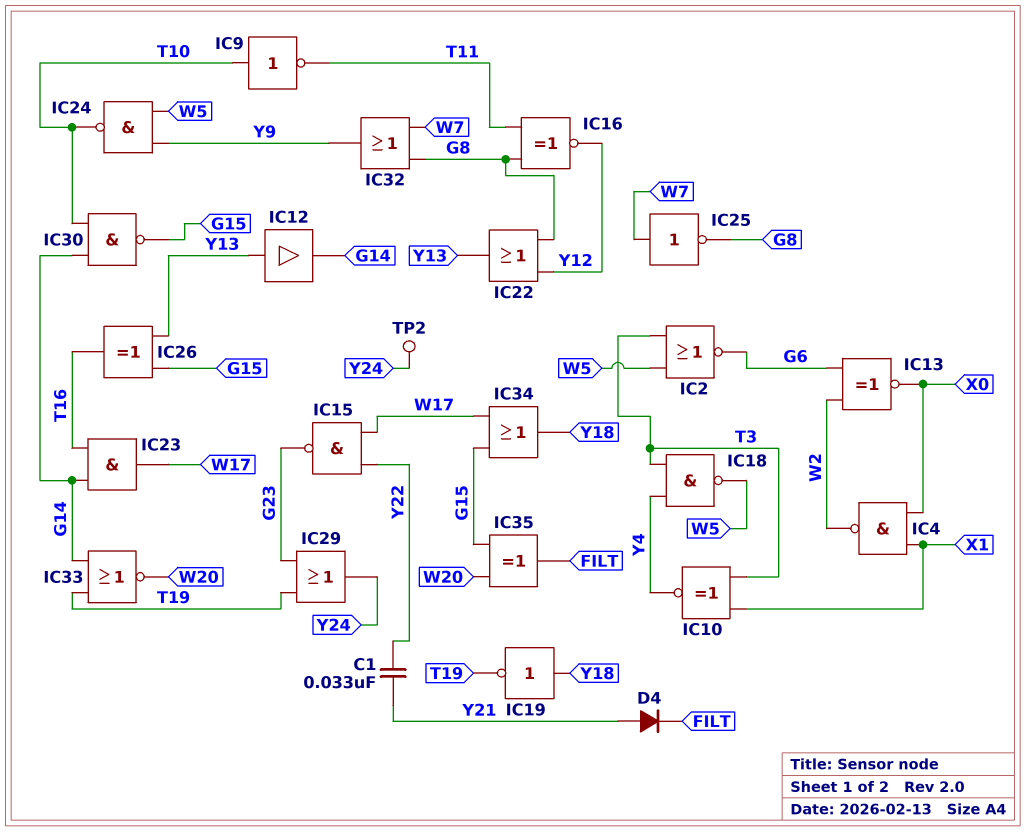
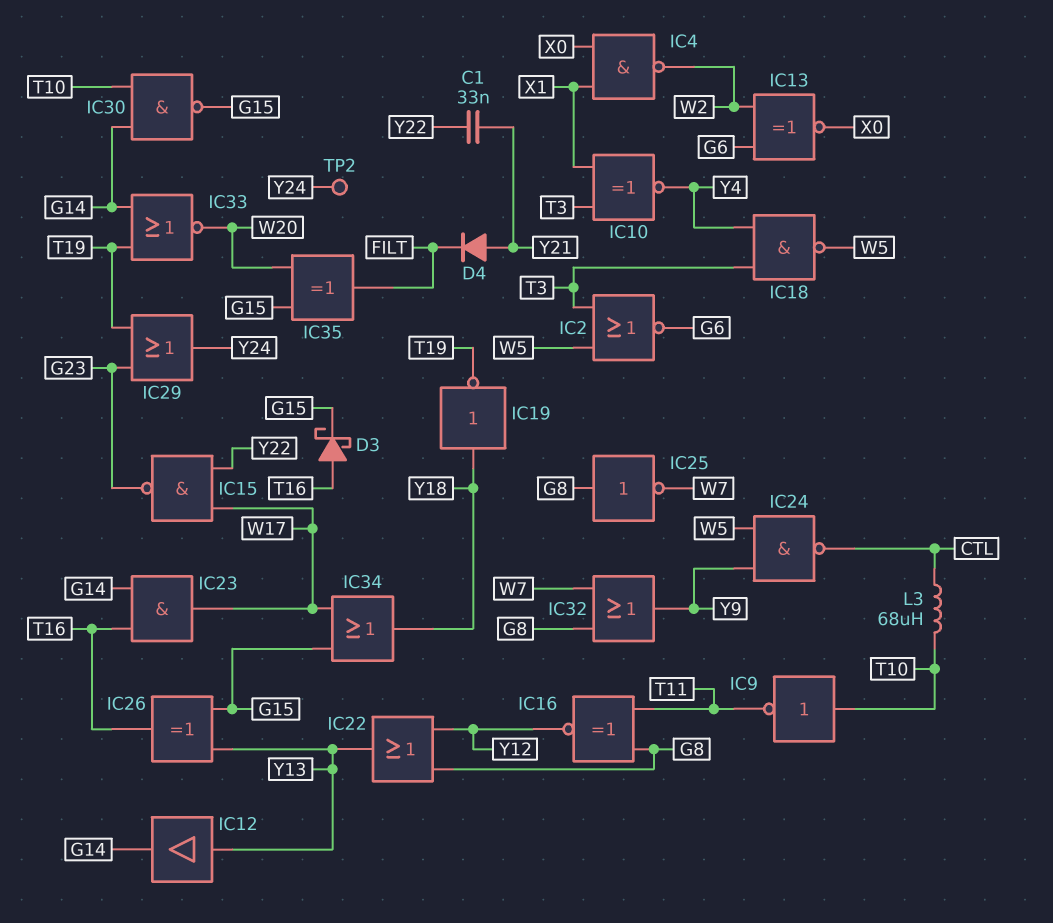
D3: none -> schottky (A T16, K G15)
IC24: NAND (in W5, in Y9, out T10) -> NAND (in W5, in Y9, out CTL)
IC25: NOT (in W7, out G8) -> NOT (in G8, out W7)
L3: none -> 68uH (CTL, T10)

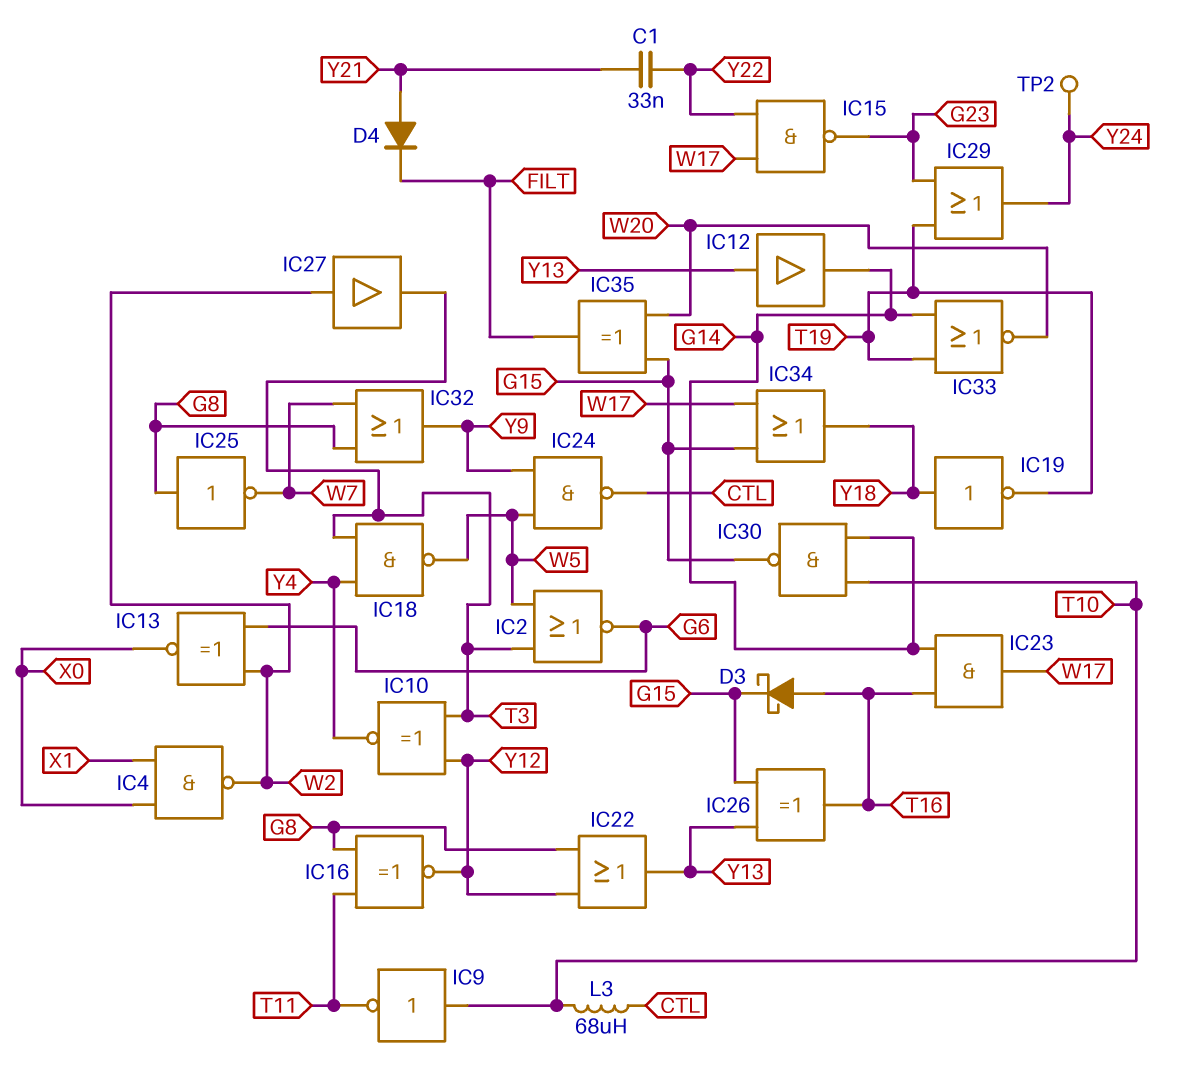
IC10: XNOR (in T3, in X1, out Y4) -> XNOR (in T3, in Y12, out Y4)
IC27: none -> buffer (in W2, out T3)

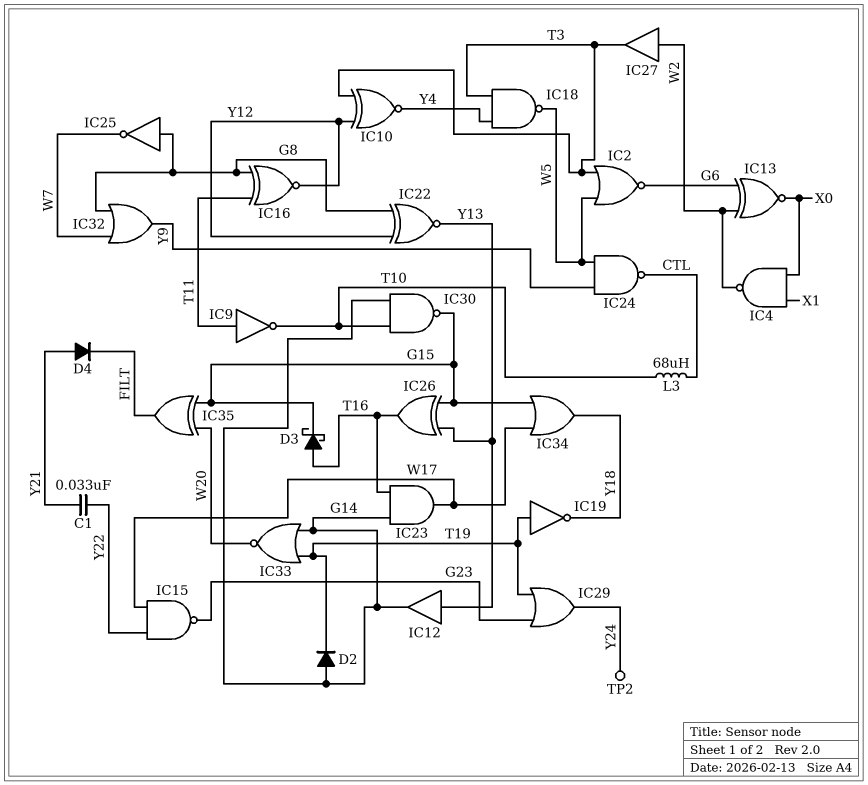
D2: none -> diode (A G14, K T19)
IC9: NOT (in T10, out T11) -> NOT (in T11, out T10)
IC19: NOT (in Y18, out T19) -> NOT (in T19, out Y18)
IC22: OR (in G8, in Y12, out Y13) -> XNOR (in G8, in Y12, out Y13)

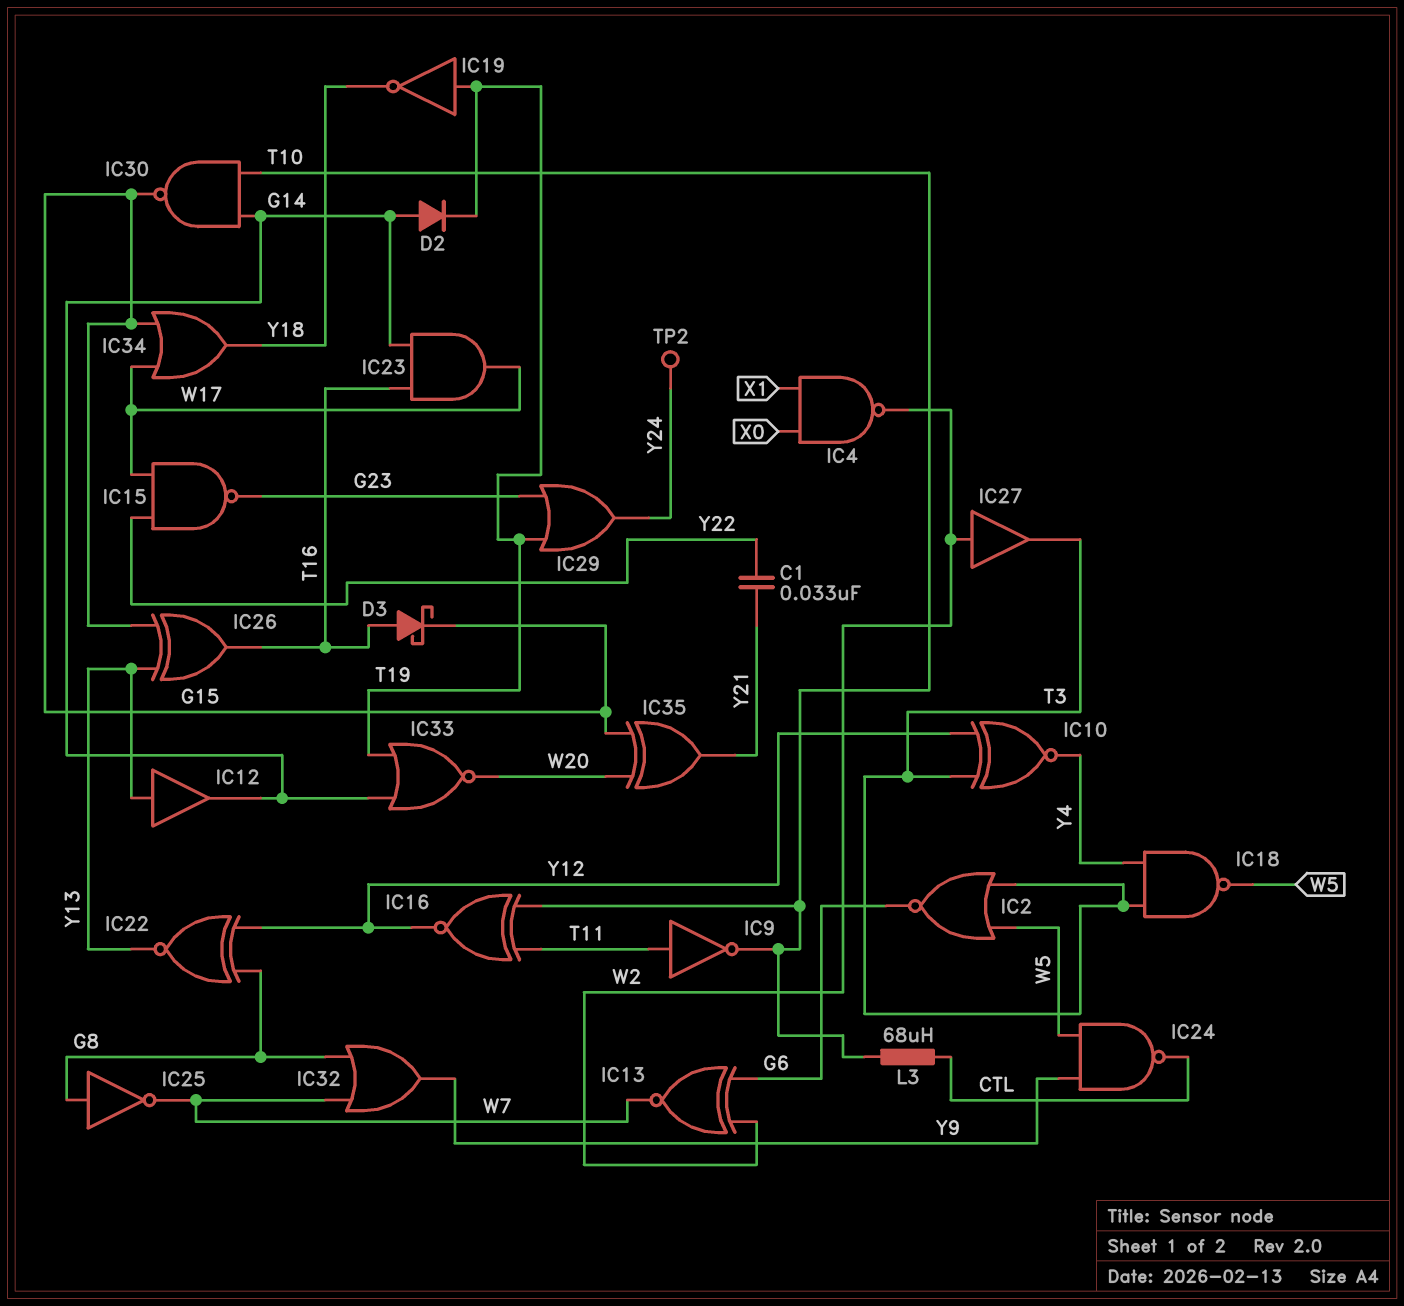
D4: diode (A Y21, K FILT) -> none
IC13: XNOR (in G6, in W2, out X0) -> XNOR (in G6, in W2, out W7)
IC16: XNOR (in G8, in T11, out Y12) -> XNOR (in T10, in T11, out Y12)
IC35: XOR (in G15, in W20, out FILT) -> XOR (in G15, in W20, out Y21)

